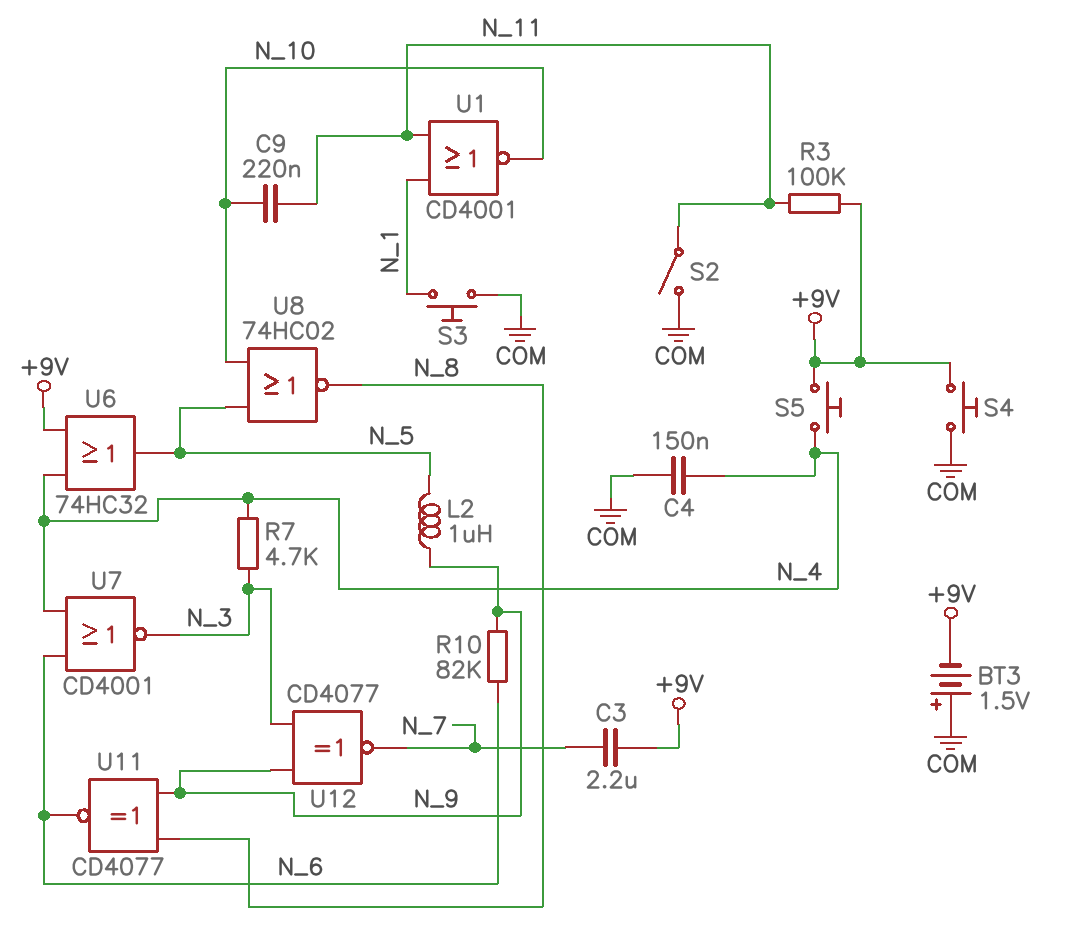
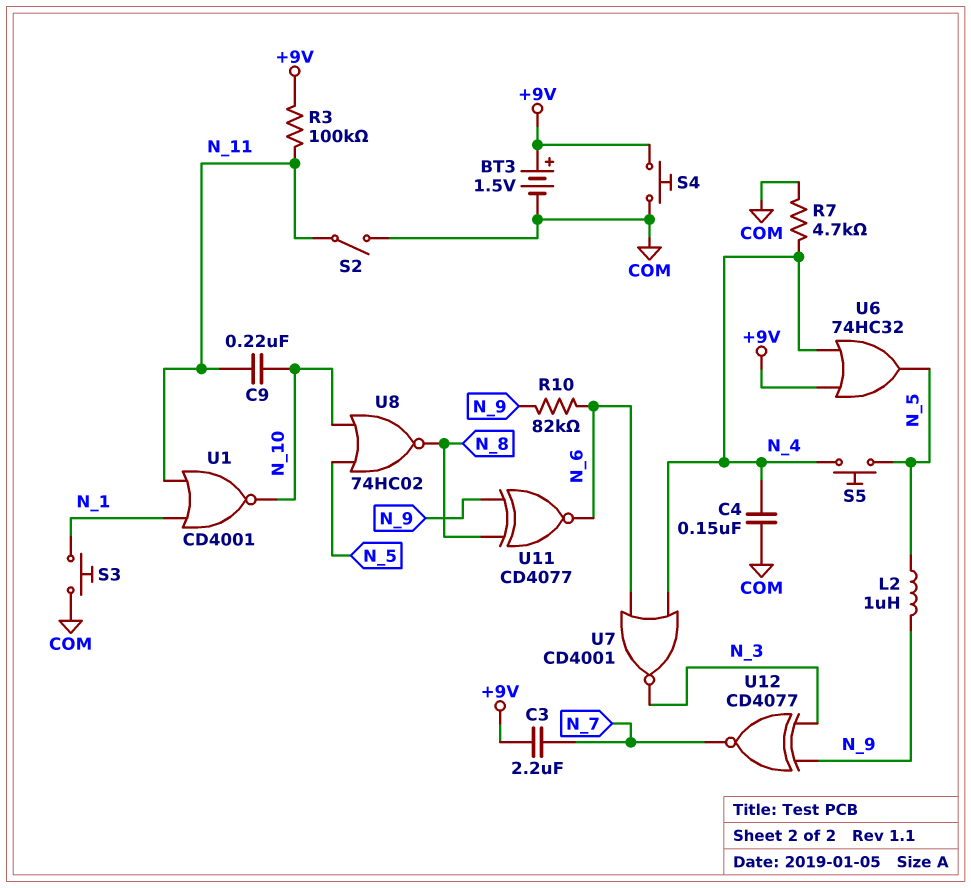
BT3: 1.5V (plus COM, minus +9V) -> 1.5V (plus +9V, minus COM)
R7: 4.7k (N_3, N_4) -> 4.7k (COM, N_4)
S5: button (+9V, N_4) -> button (N_4, N_5)

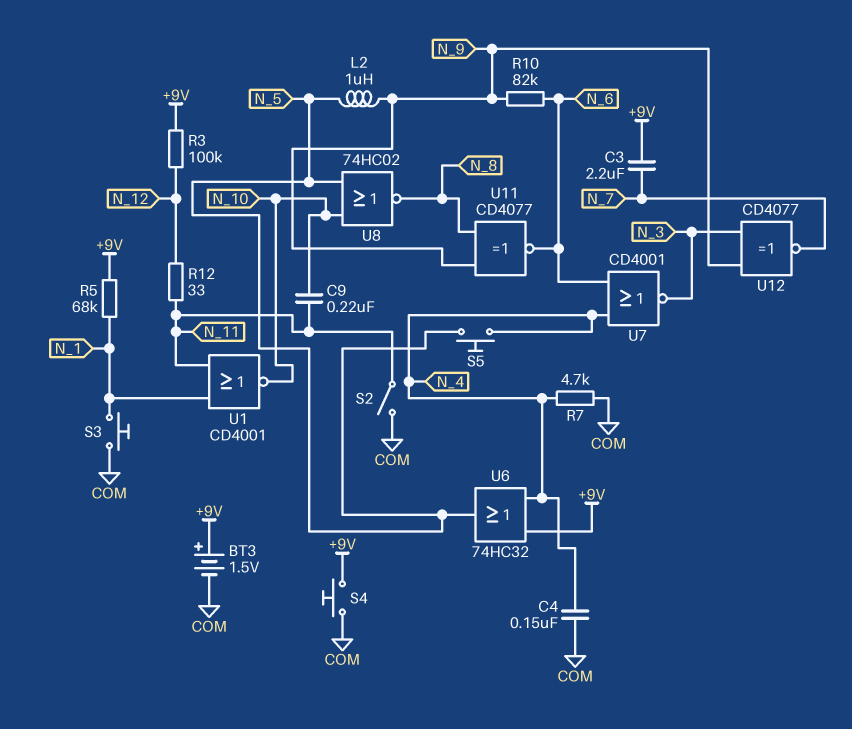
R3: 100k (+9V, N_11) -> 100k (+9V, N_12)
R5: none -> 68k (+9V, N_1)
R12: none -> 33 (N_11, N_12)

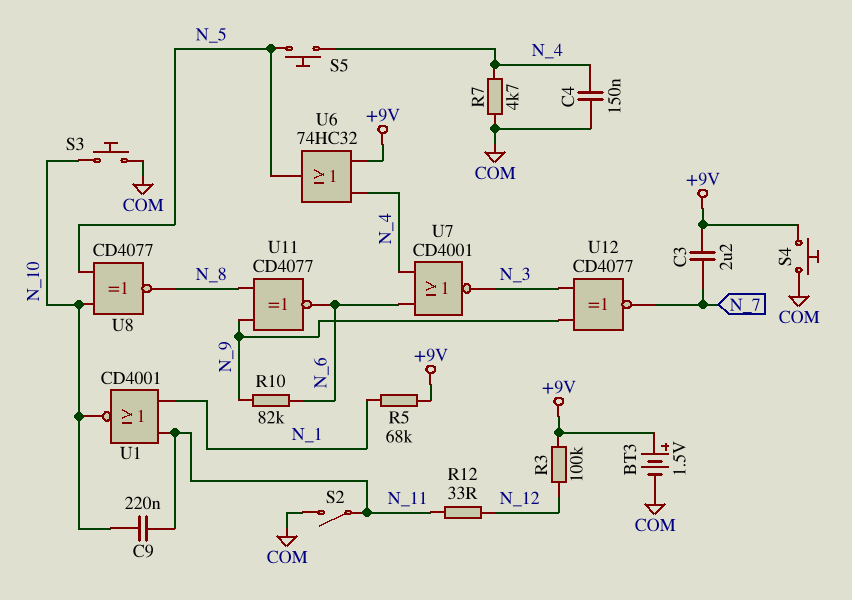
L2: 1uH (N_5, N_9) -> none
S3: button (COM, N_1) -> button (COM, N_10)
U8: NOR 74HC02 (in N_5, in N_10, out N_8) -> XNOR CD4077 (in N_5, in N_10, out N_8)

